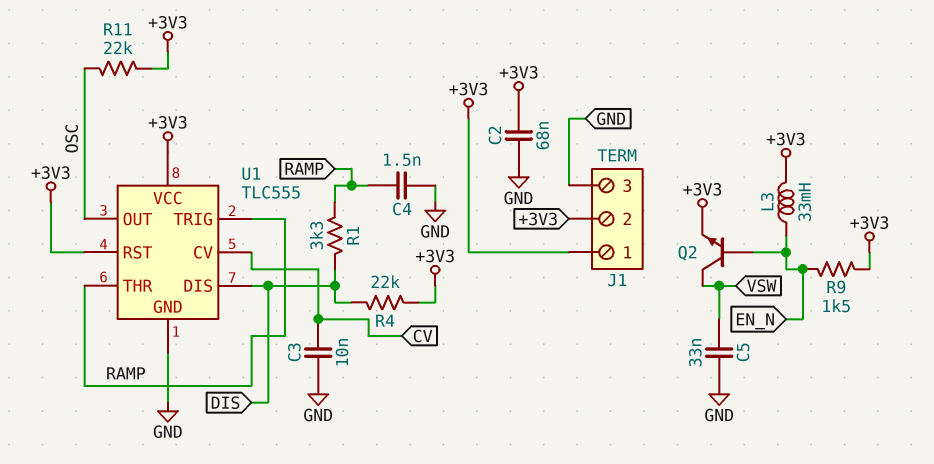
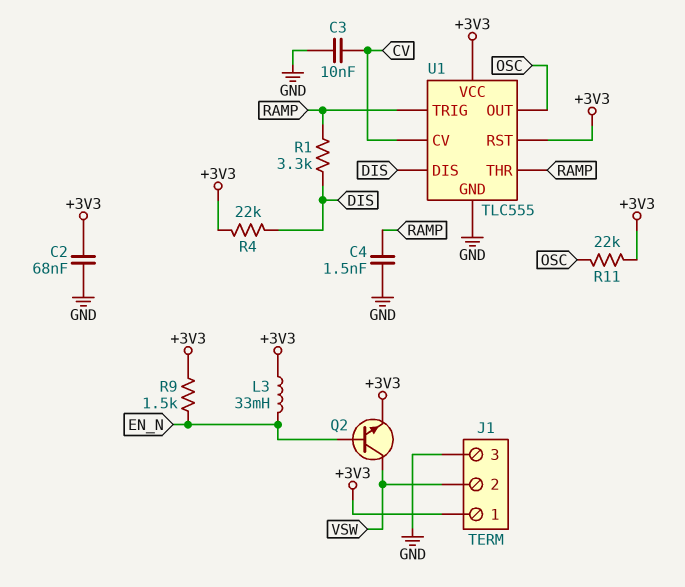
C5: 33nF (GND, VSW) -> none
J1 pin 2: +3V3 -> VSW

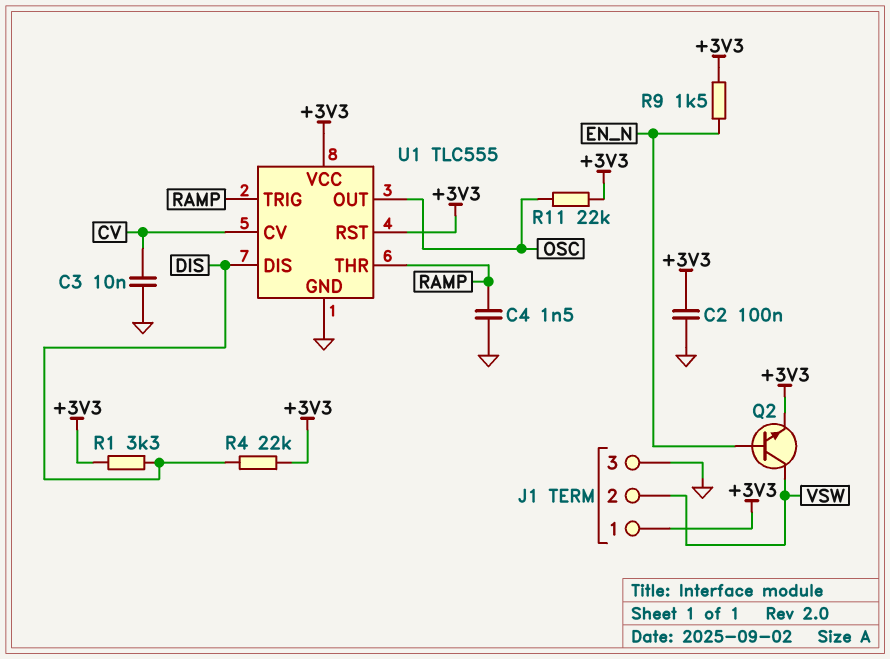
C2: 68nF (+3V3, GND) -> 100nF (+3V3, GND)
L3: 33mH (+3V3, EN_N) -> none
R1: 3.3k (DIS, RAMP) -> 3.3k (+3V3, DIS)

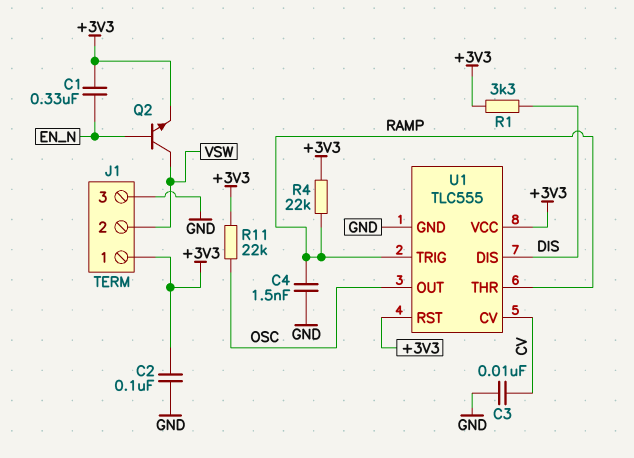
C1: none -> 330nF (+3V3, EN_N)
R4: 22k (+3V3, DIS) -> 22k (+3V3, RAMP)
R9: 1.5k (+3V3, EN_N) -> none

